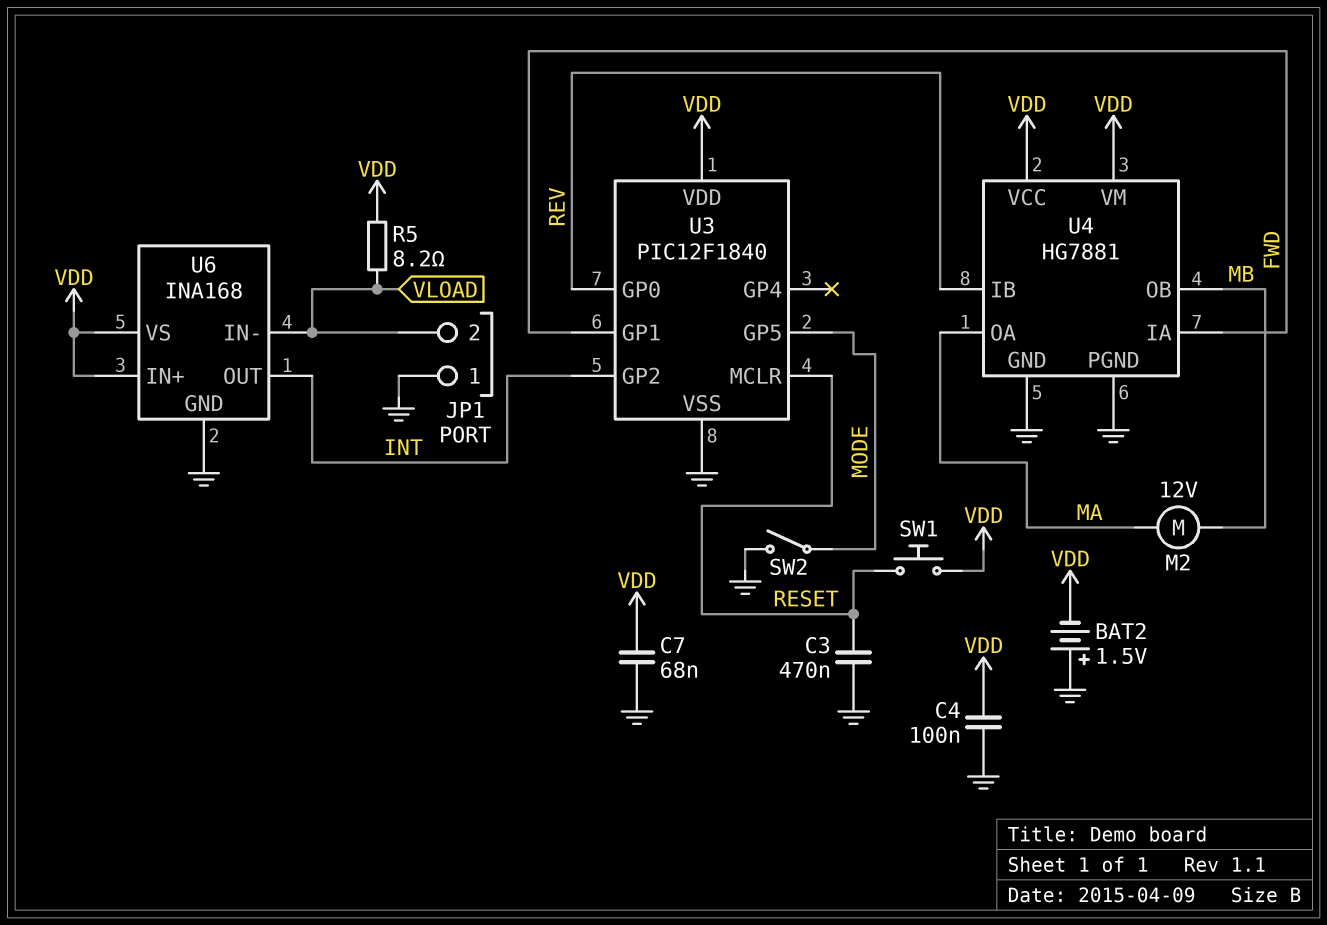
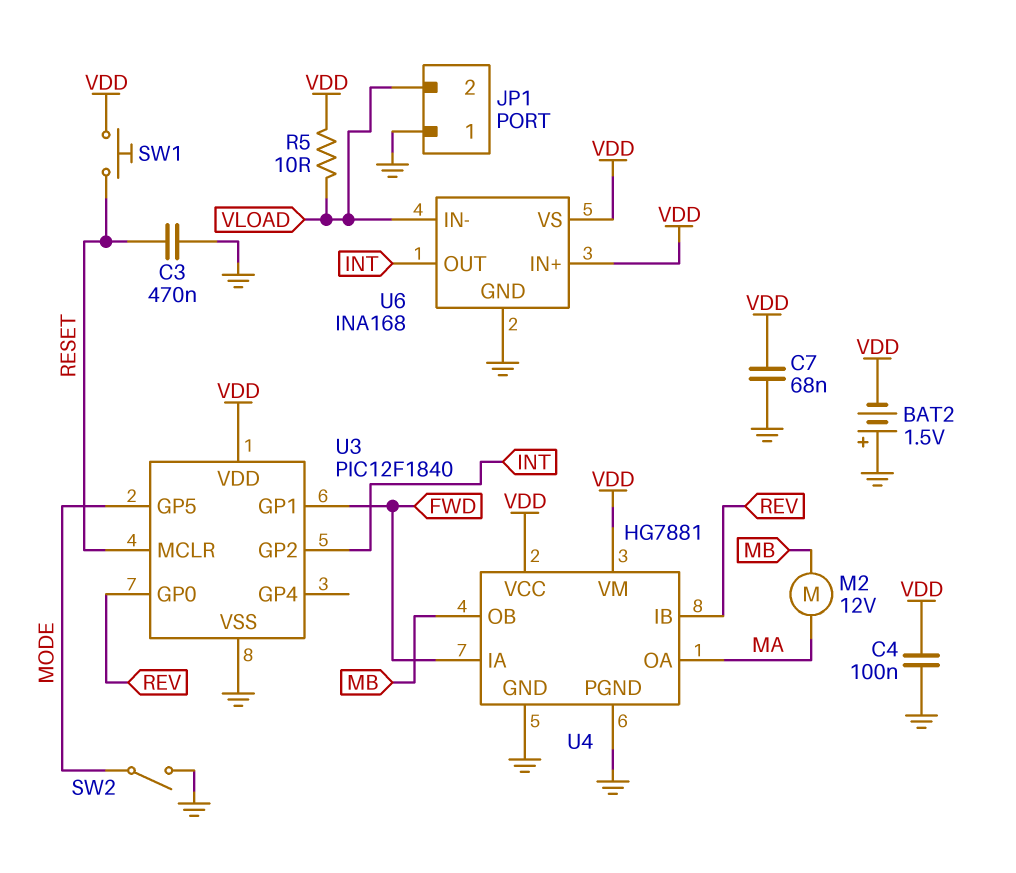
R5: 8.2 (VDD, VLOAD) -> 10 (VDD, VLOAD)

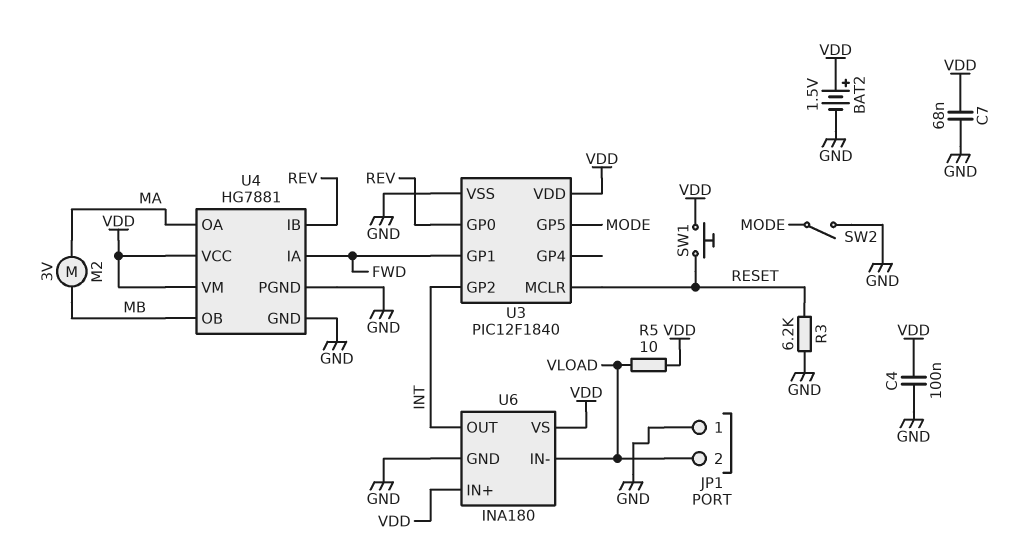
BAT2: 1.5V (plus GND, minus VDD) -> 1.5V (plus VDD, minus GND)
C3: 470nF (GND, RESET) -> none
M2: motor 12V (MA, MB) -> motor 3V (MA, MB)
R3: none -> 6.2k (GND, RESET)
U6: INA168 -> INA180

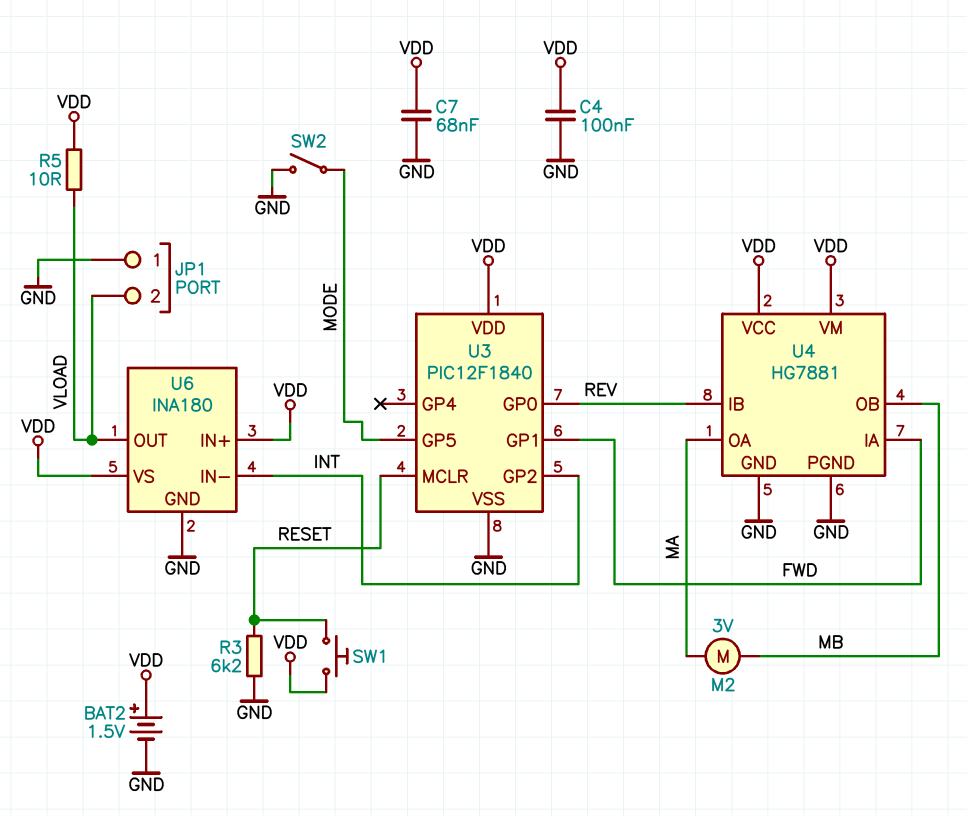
U6 pin IN-: VLOAD -> INT
U6 pin OUT: INT -> VLOAD

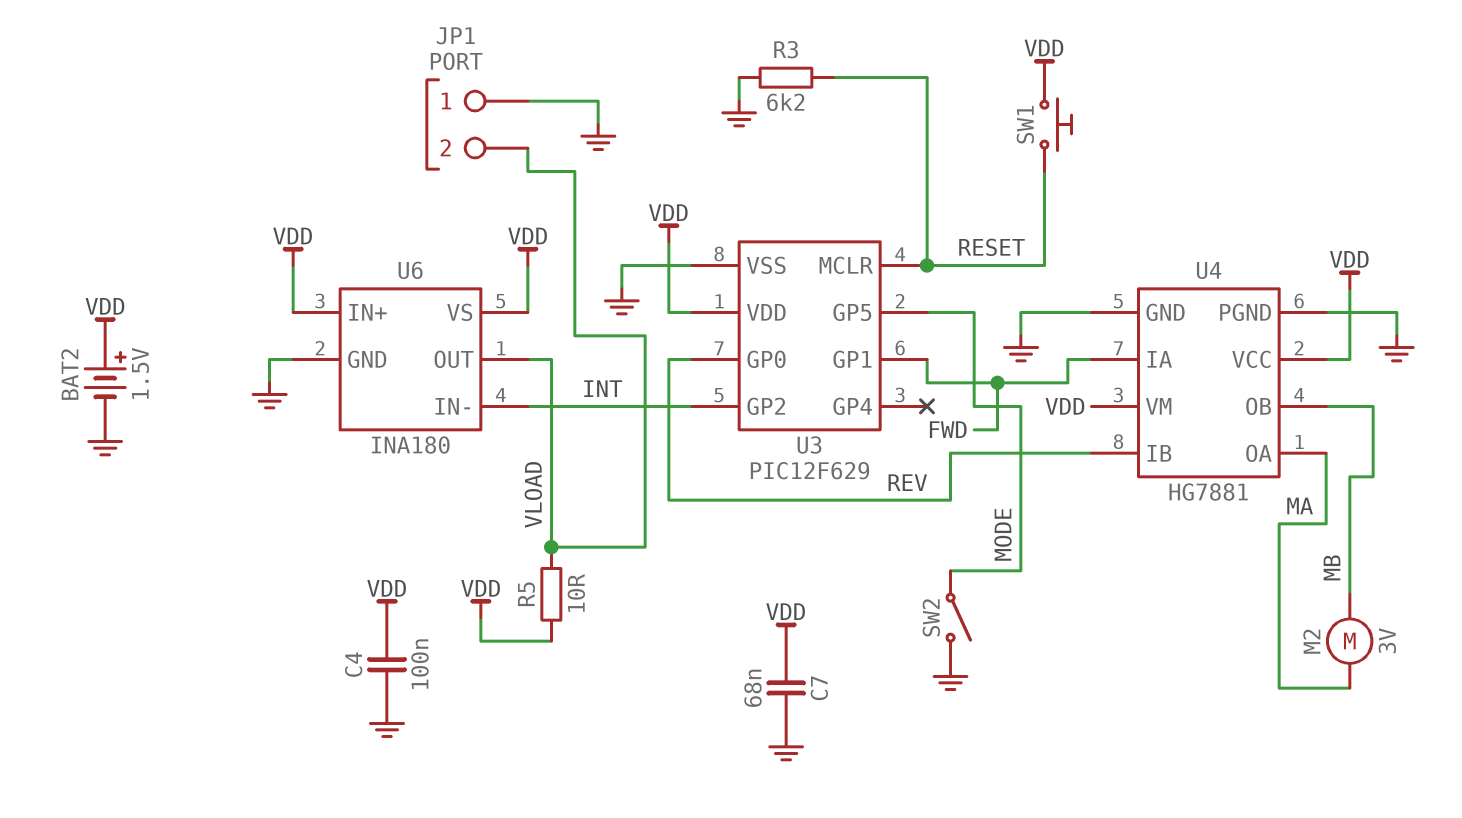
U3: PIC12F1840 -> PIC12F629

